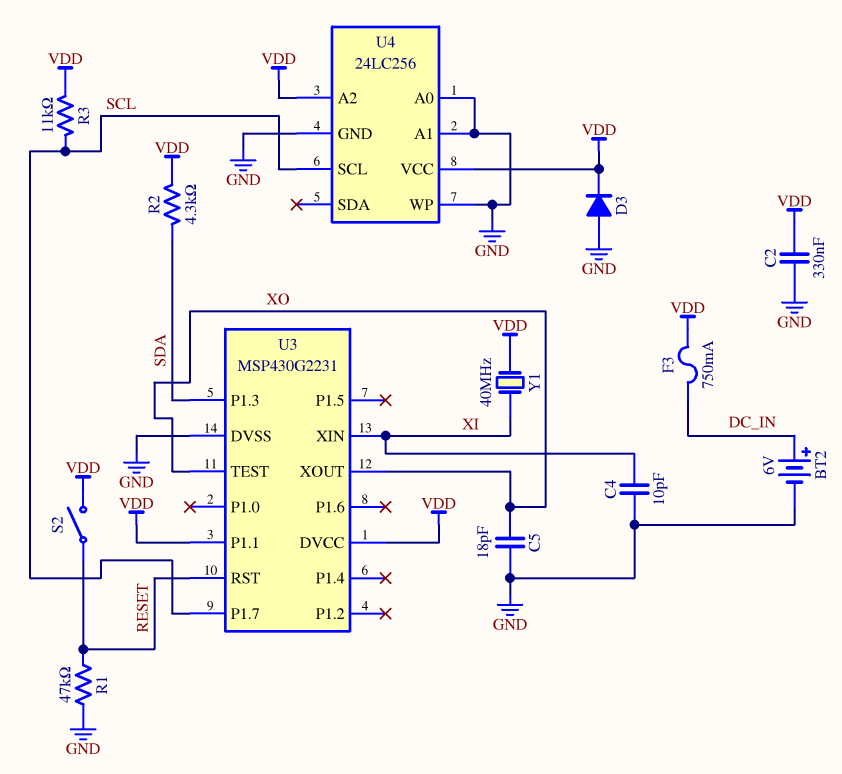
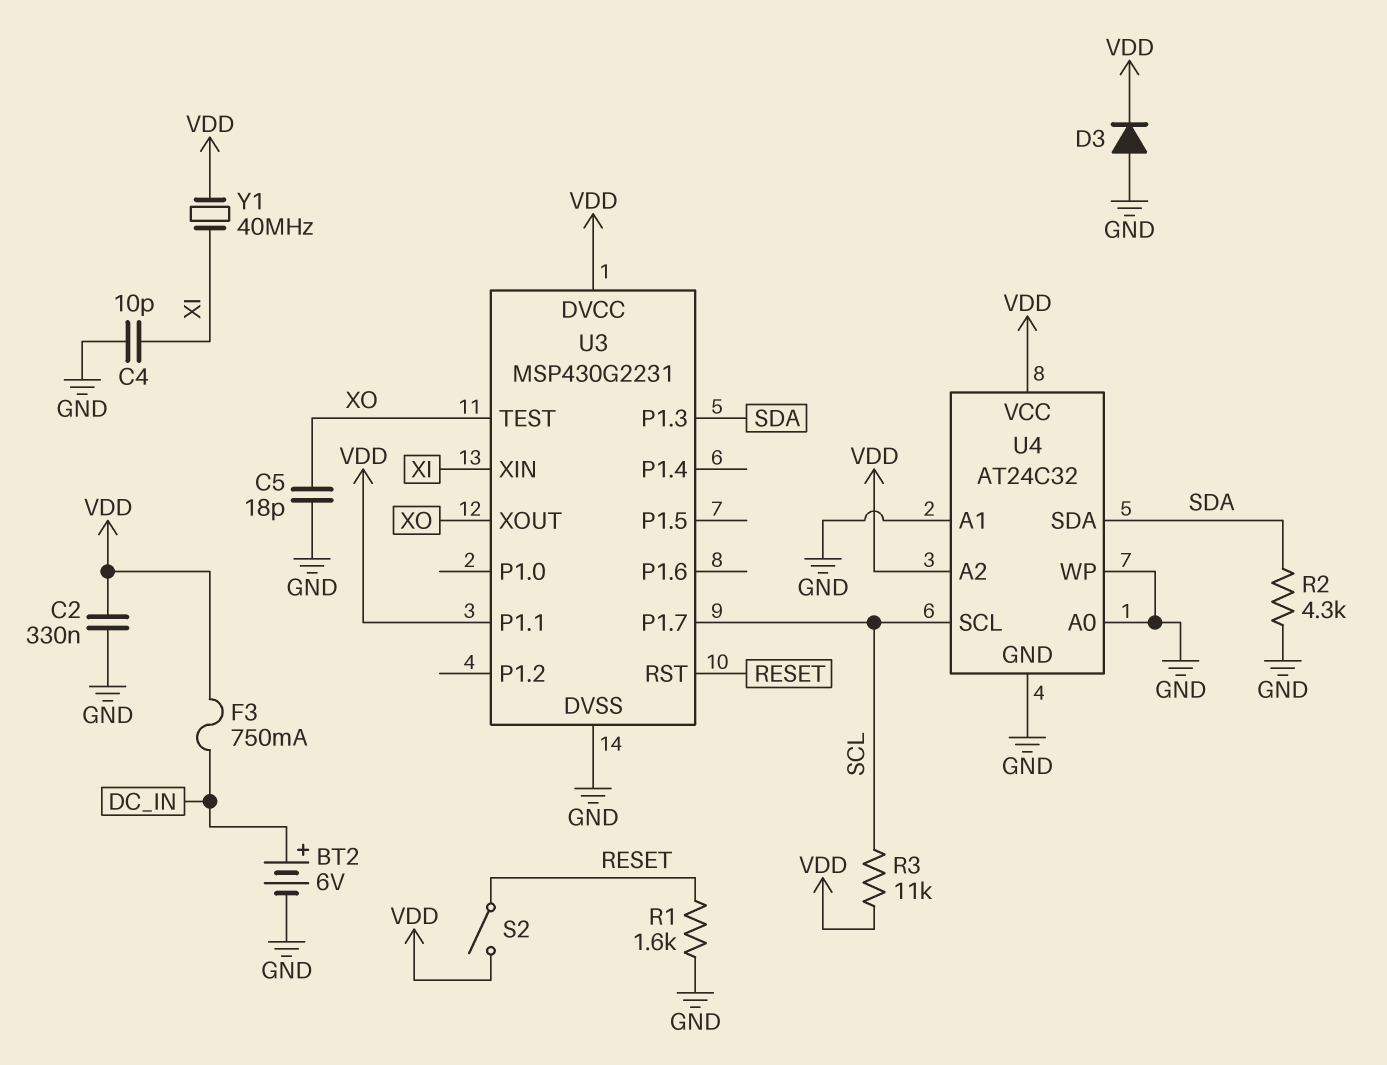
R1: 47k (GND, RESET) -> 1.6k (GND, RESET)
R2: 4.3k (SDA, VDD) -> 4.3k (GND, SDA)
U4: 24LC256 -> AT24C32
U4 pin SDA: none -> SDA

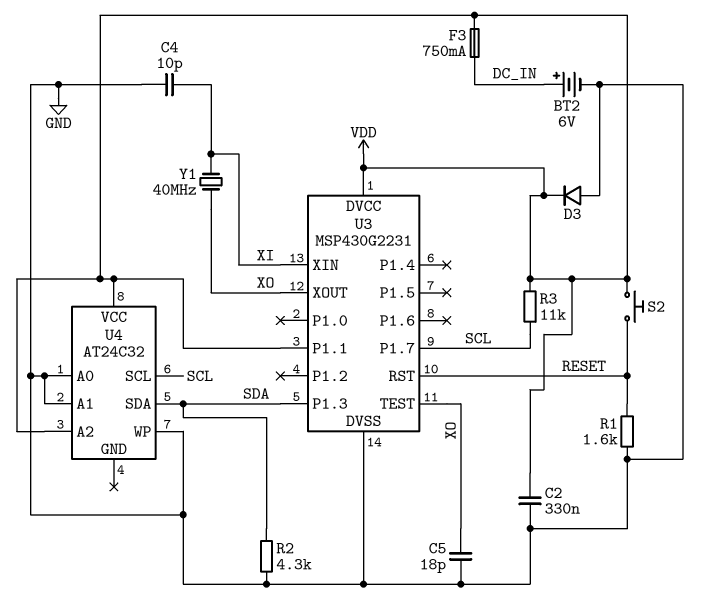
S2: switch (RESET, VDD) -> button (RESET, VDD)
U4 pin GND: GND -> none
Y1: 40MHz (VDD, XI) -> 40MHz (XI, XO)

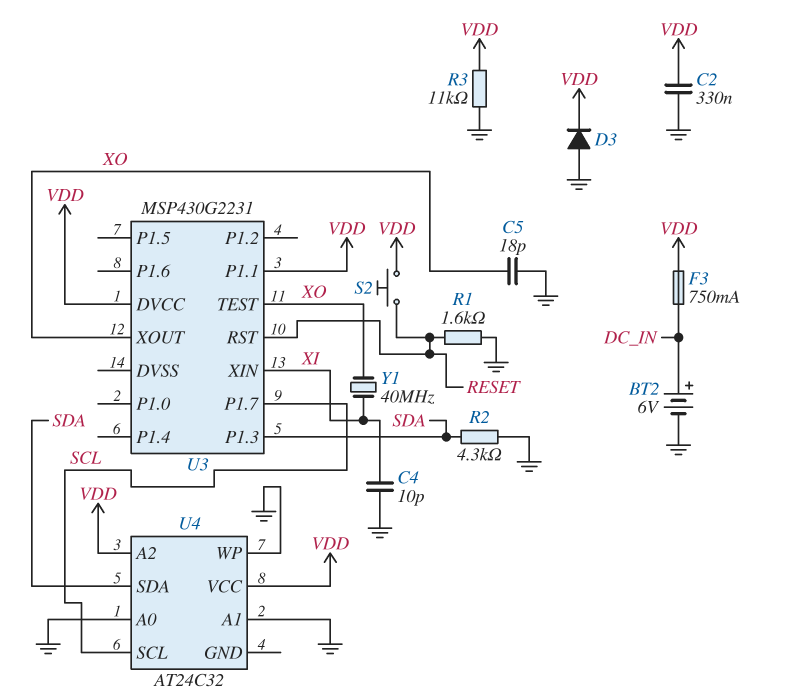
R3: 11k (SCL, VDD) -> 11k (GND, VDD)
U3 pin DVSS: GND -> none

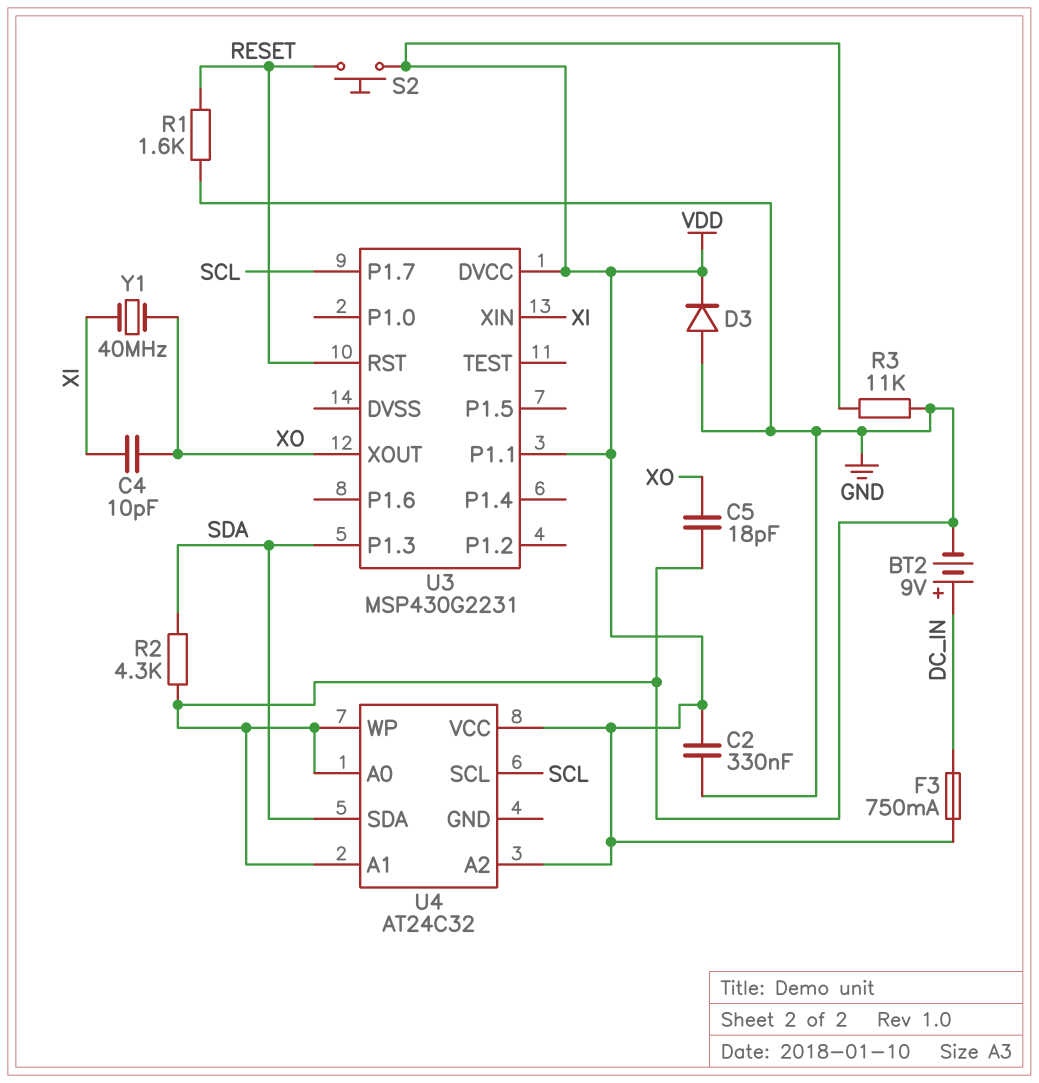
BT2: 6V (plus DC_IN, minus GND) -> 9V (plus DC_IN, minus GND)
C4: 10pF (GND, XI) -> 10pF (XI, XO)
U3 pin TEST: XO -> none

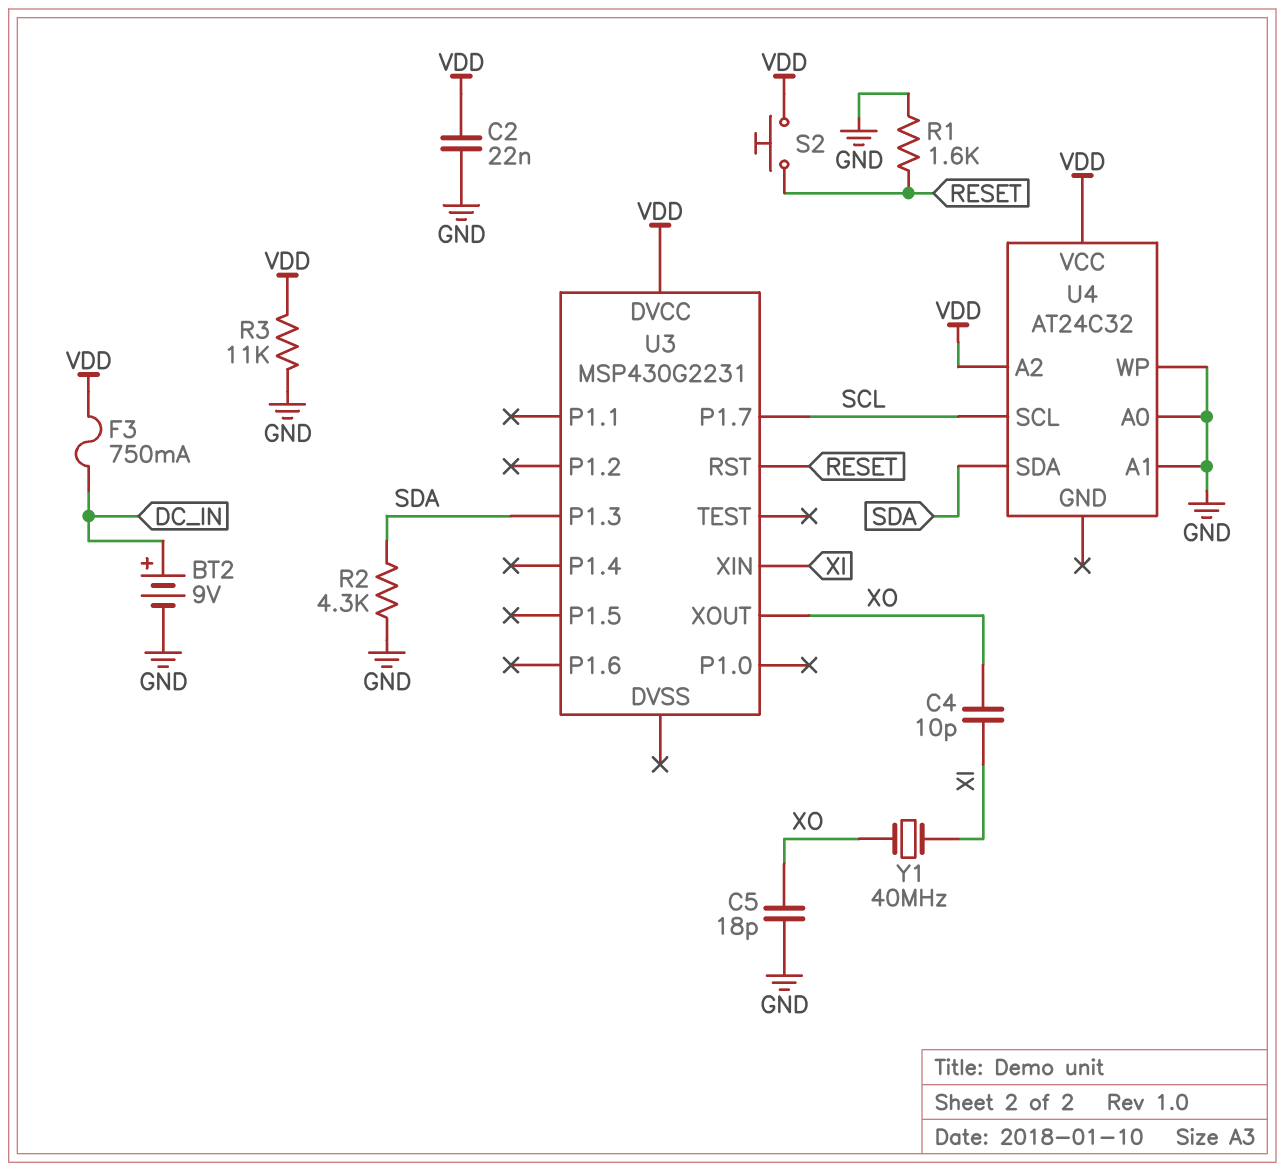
C2: 330nF (GND, VDD) -> 22nF (GND, VDD)
D3: diode (A GND, K VDD) -> none
U3 pin P1.1: VDD -> none

